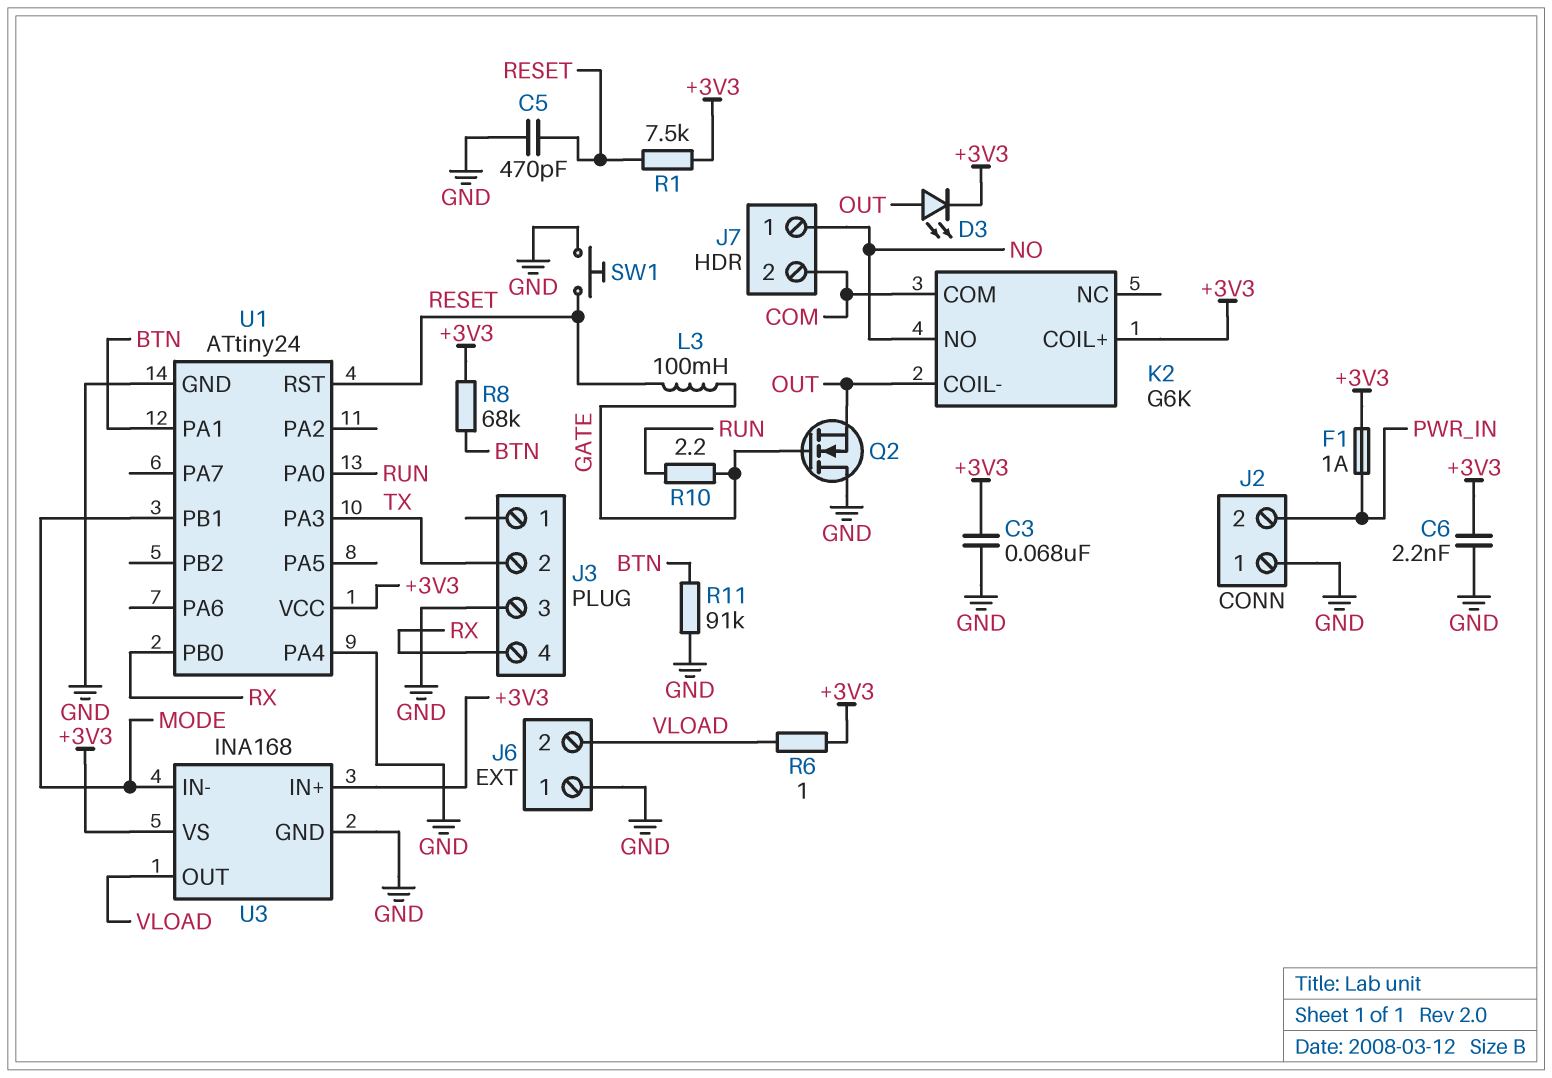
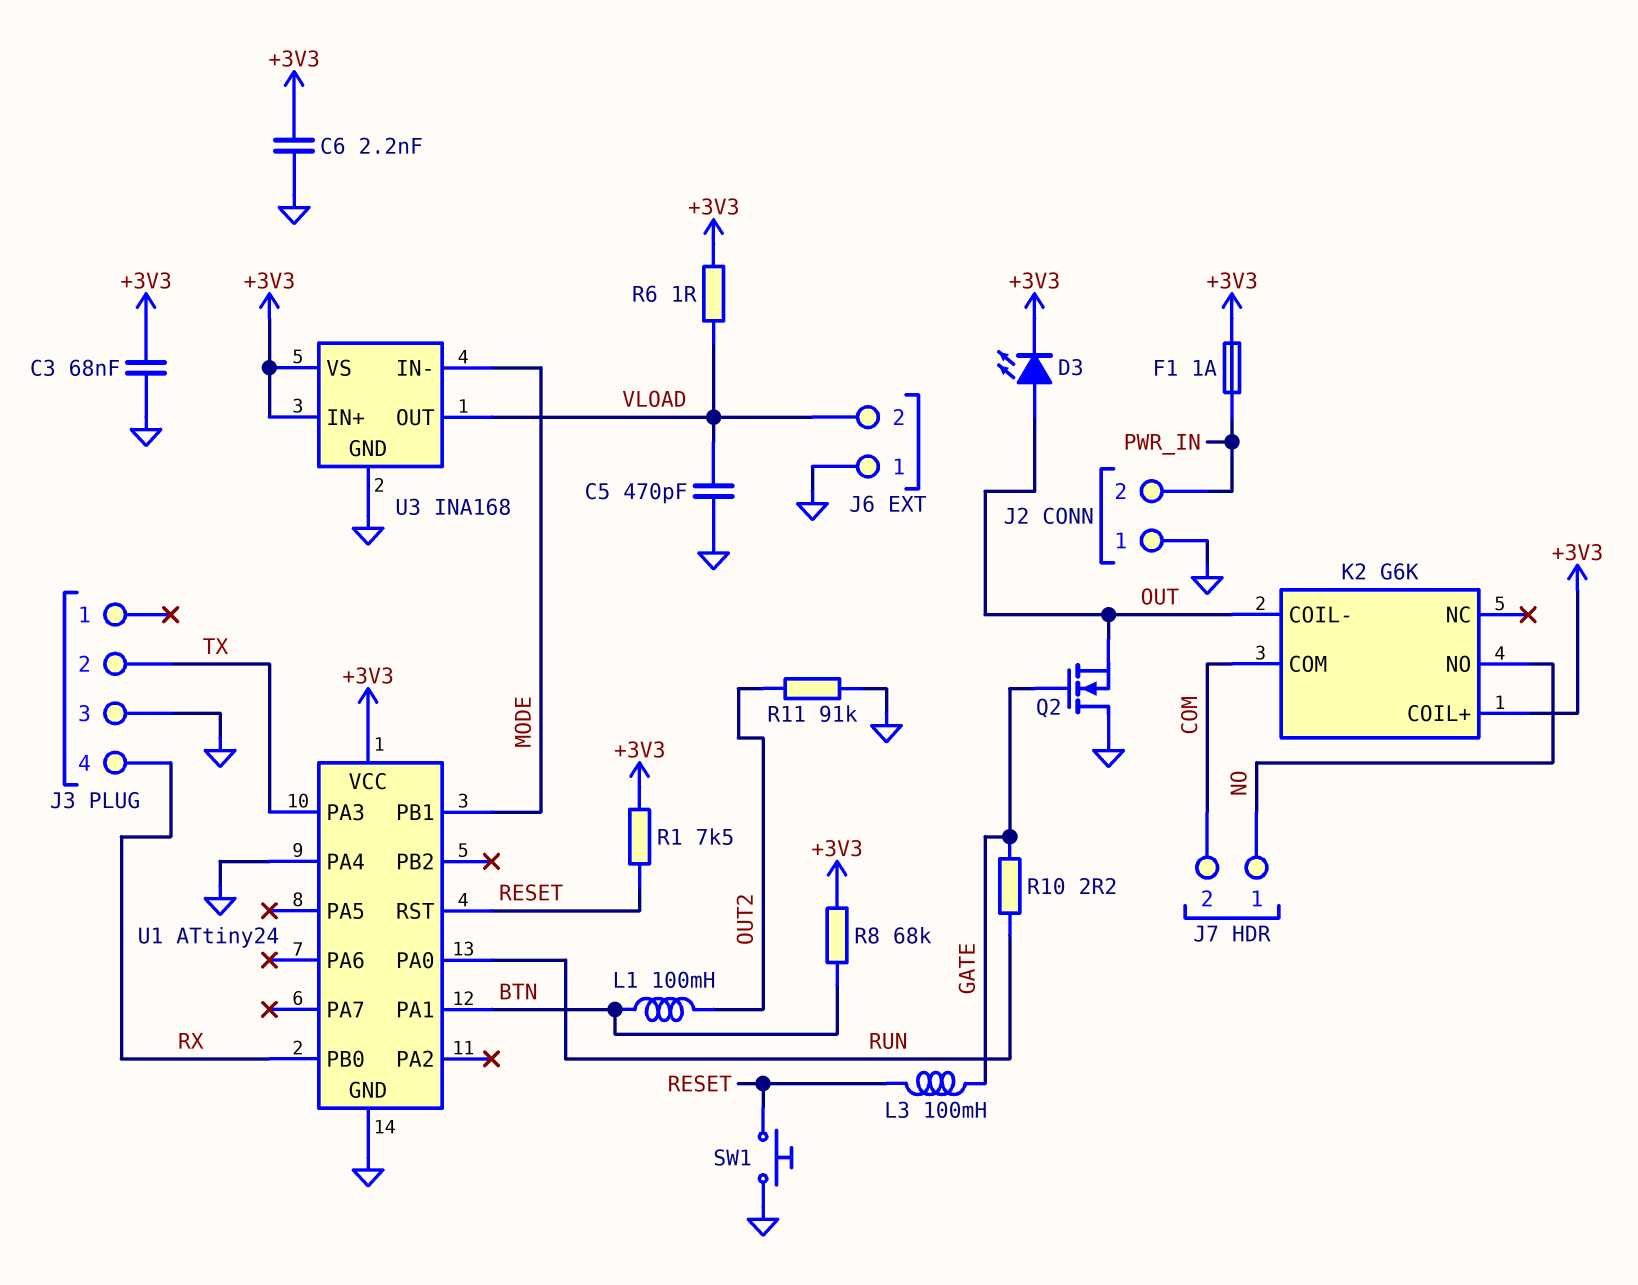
C5: 470pF (GND, RESET) -> 470pF (GND, VLOAD)
L1: none -> 100mH (BTN, OUT2)
R11: 91k (BTN, GND) -> 91k (GND, OUT2)

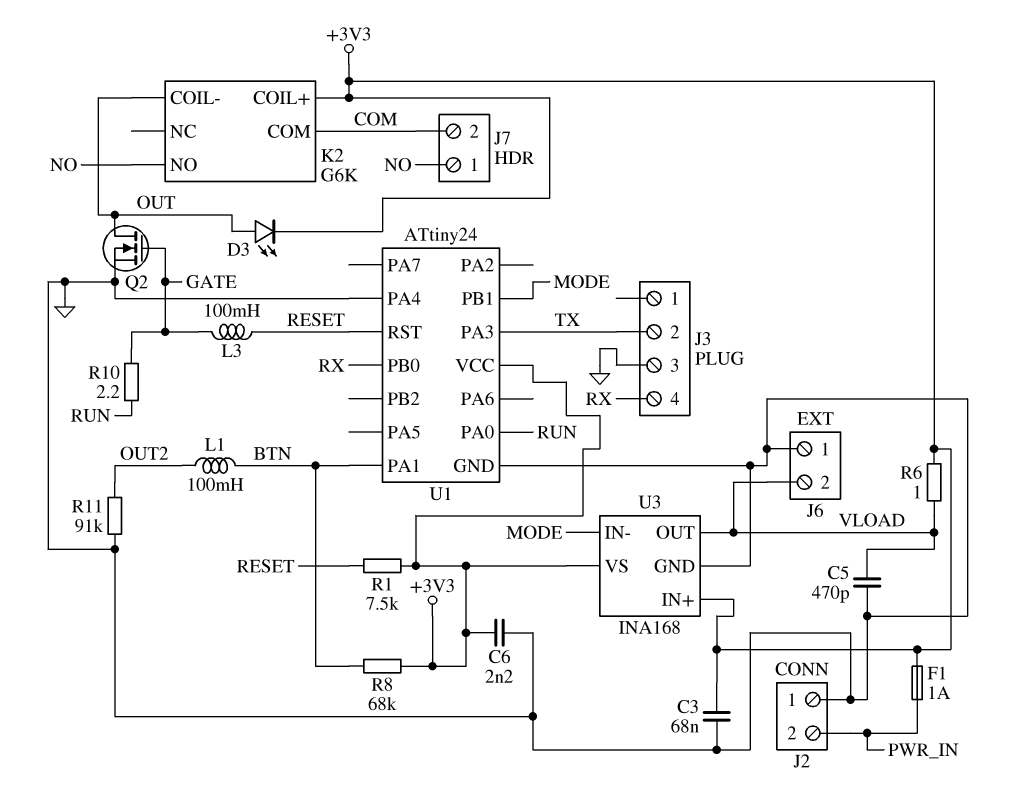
Q2: NMOS (G GATE, D GND, S OUT) -> NMOS (G GATE, D OUT, S GND)
SW1: button (GND, RESET) -> none

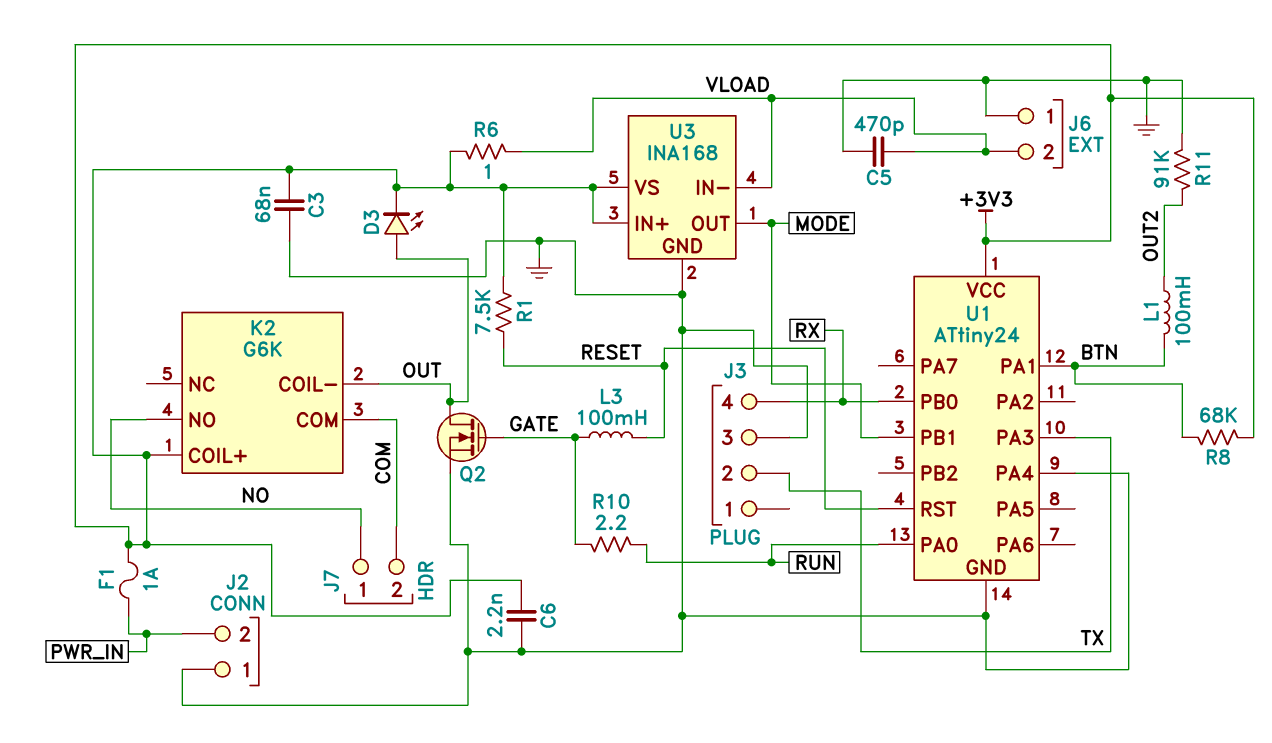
U3 pin IN-: MODE -> VLOAD
U3 pin OUT: VLOAD -> MODE

